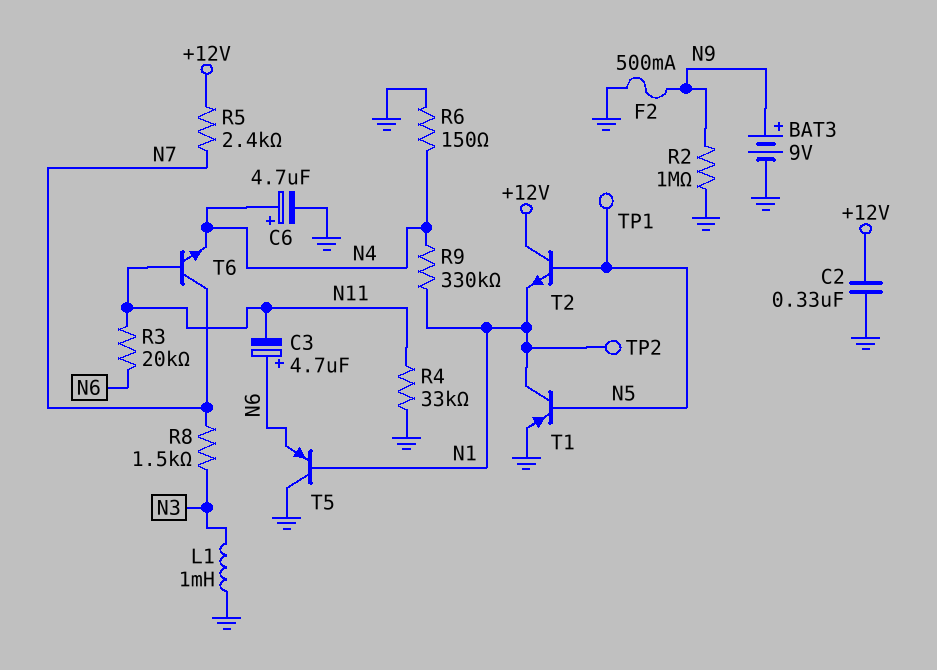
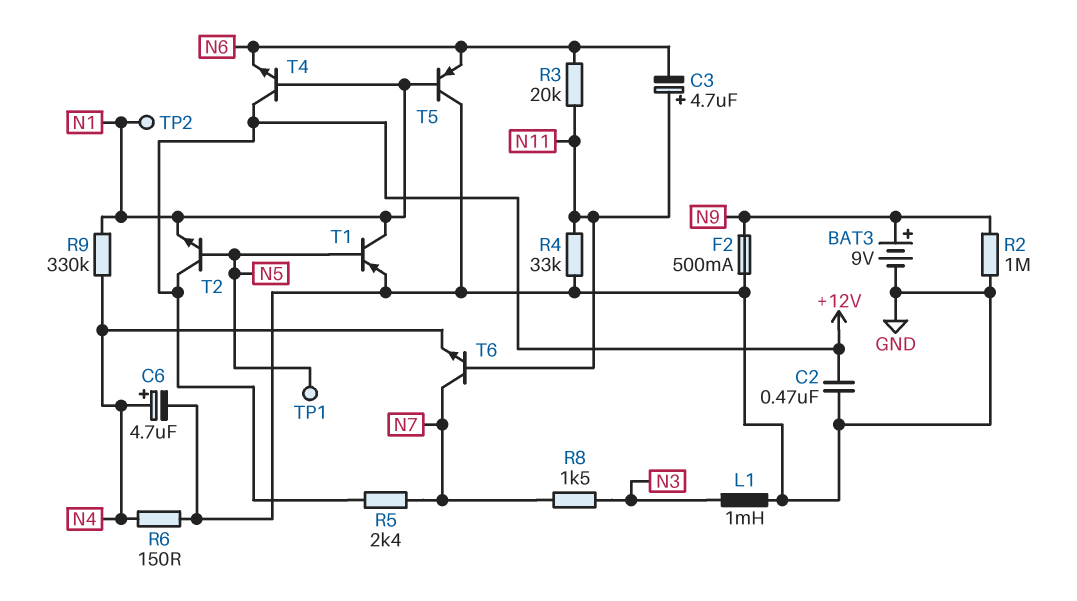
C2: 330nF (+12V, GND) -> 470nF (+12V, GND)
C3: 4.7uF (plus N6, minus N11) -> 4.7uF (plus N11, minus N6)
T4: none -> NPN (B N1, C +12V, E N6)

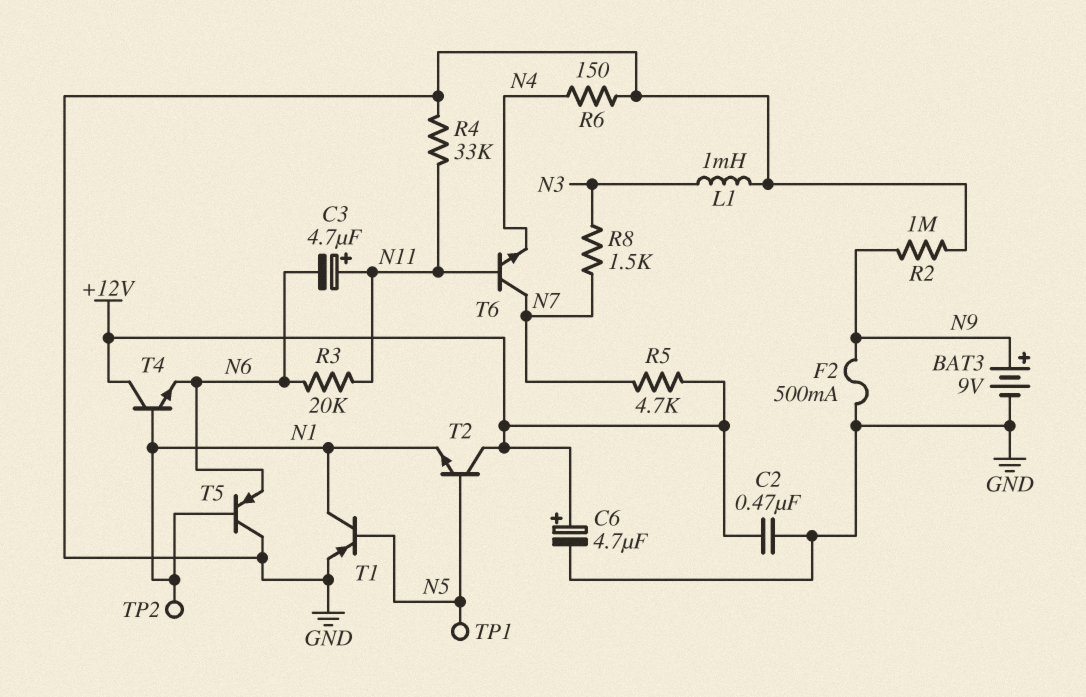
C6: 4.7uF (plus N4, minus GND) -> 4.7uF (plus +12V, minus GND)
R5: 2.4k (+12V, N7) -> 4.7k (+12V, N7)
R9: 330k (N1, N4) -> none

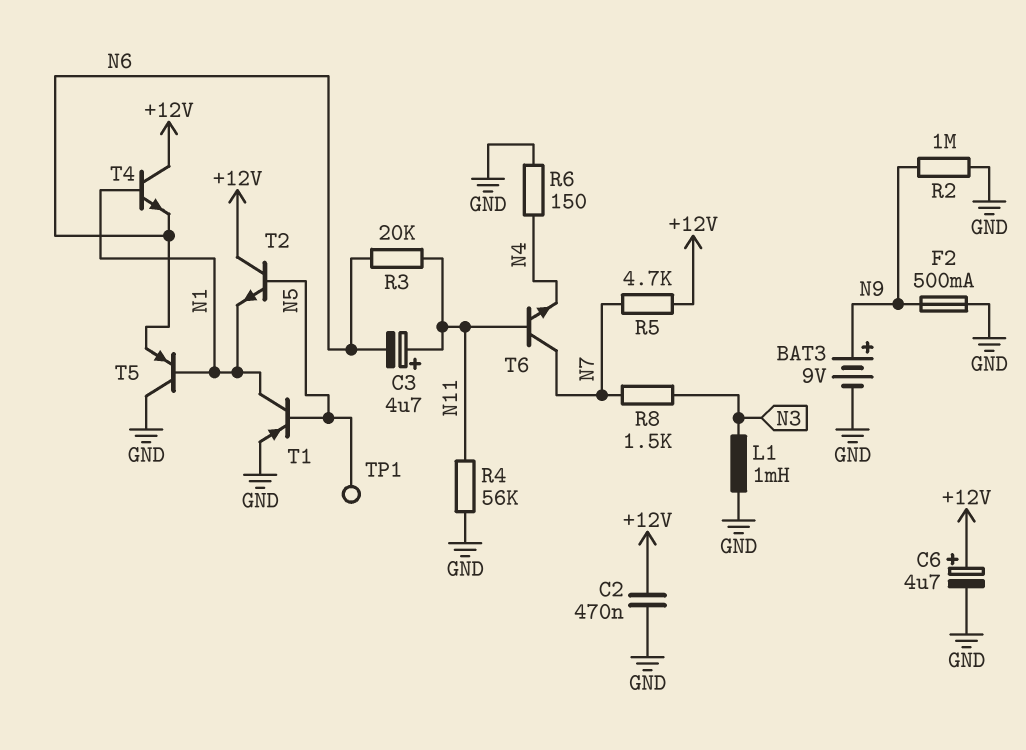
R4: 33k (GND, N11) -> 56k (GND, N11)
TP2: test point (N1) -> none

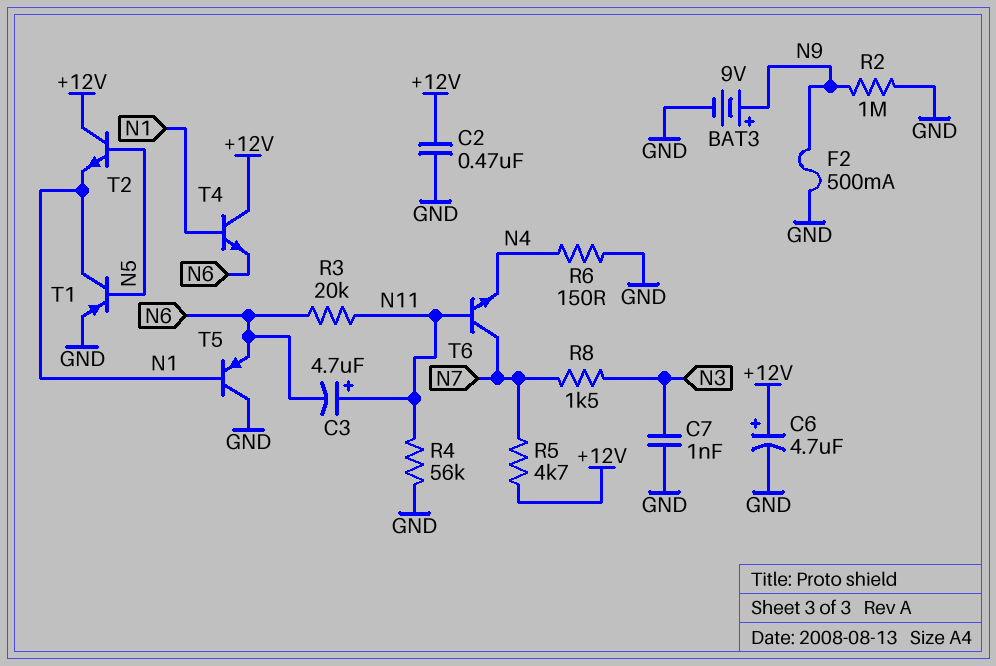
C7: none -> 1nF (GND, N3)
L1: 1mH (GND, N3) -> none
TP1: test point (N5) -> none

